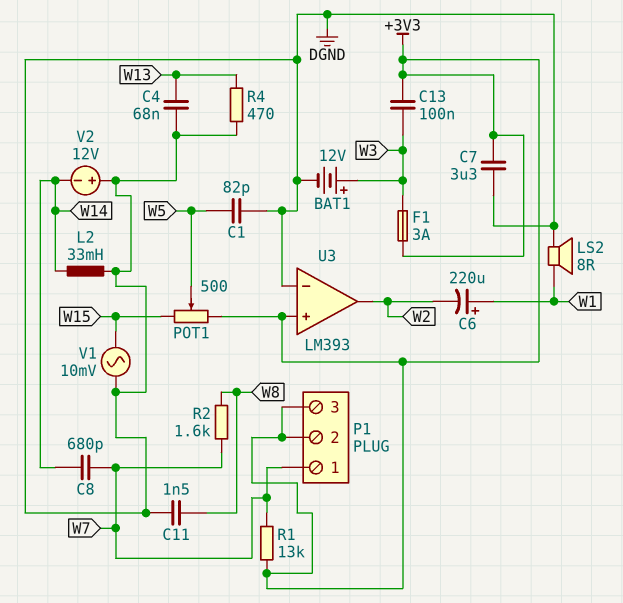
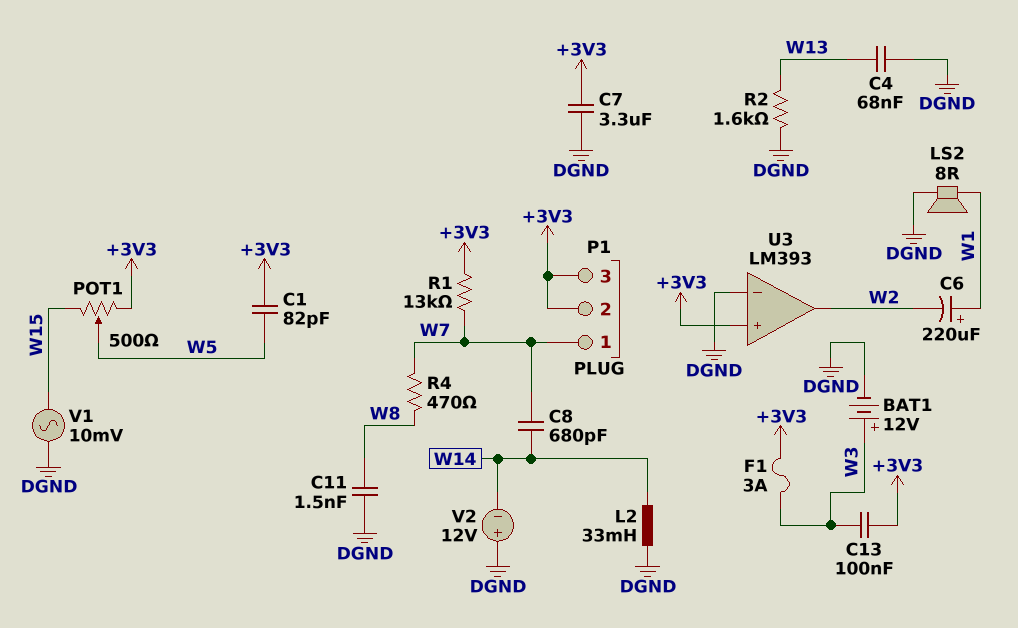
C1: 82pF (DGND, W5) -> 82pF (+3V3, W5)
R2: 1.6k (W7, W8) -> 1.6k (DGND, W13)
R4: 470 (DGND, W13) -> 470 (W7, W8)

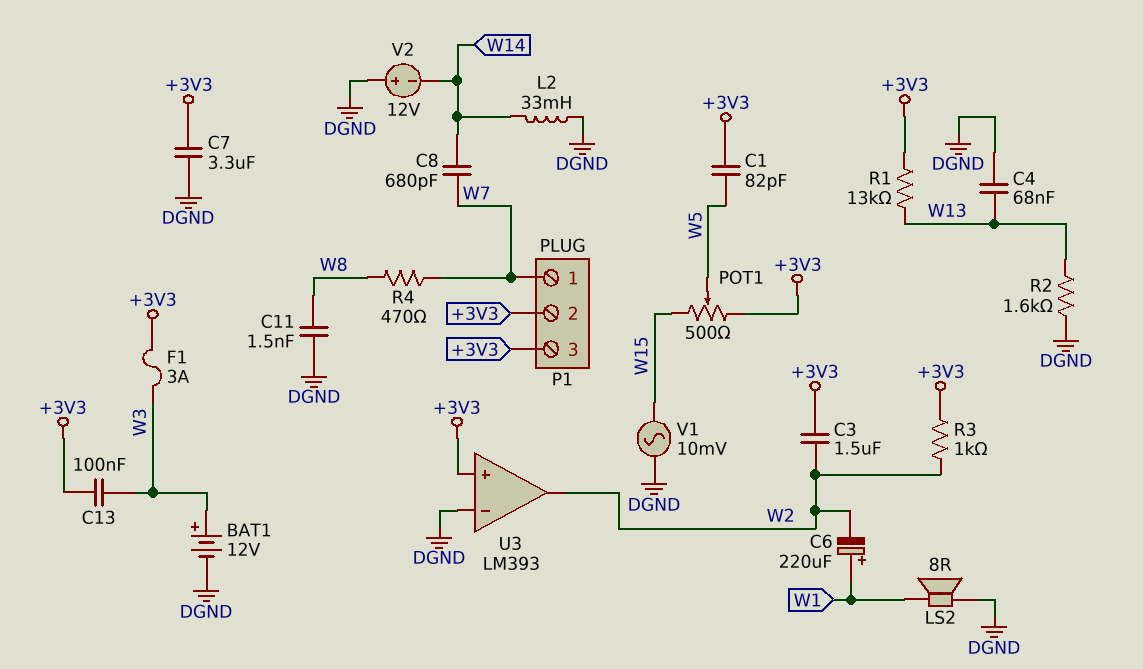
C3: none -> 1.5uF (+3V3, W2)
R1: 13k (+3V3, W7) -> 13k (+3V3, W13)
R3: none -> 1k (+3V3, W2)

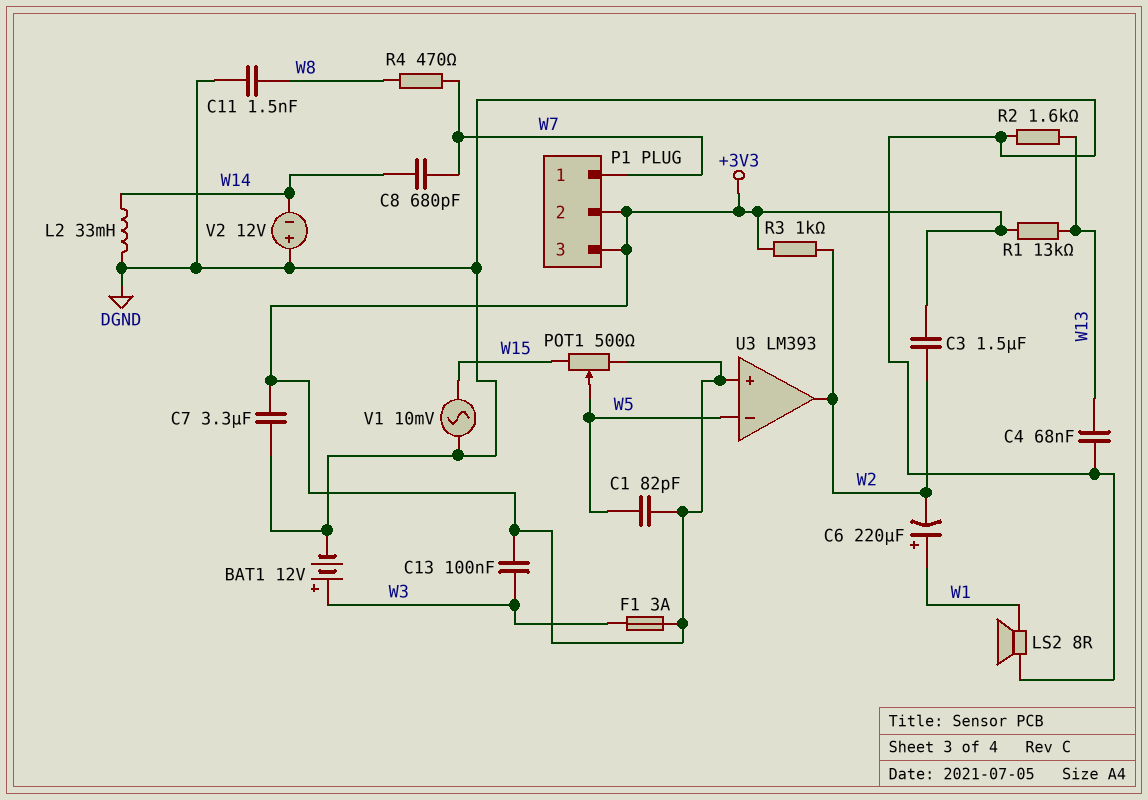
U3 pin in-: DGND -> W5

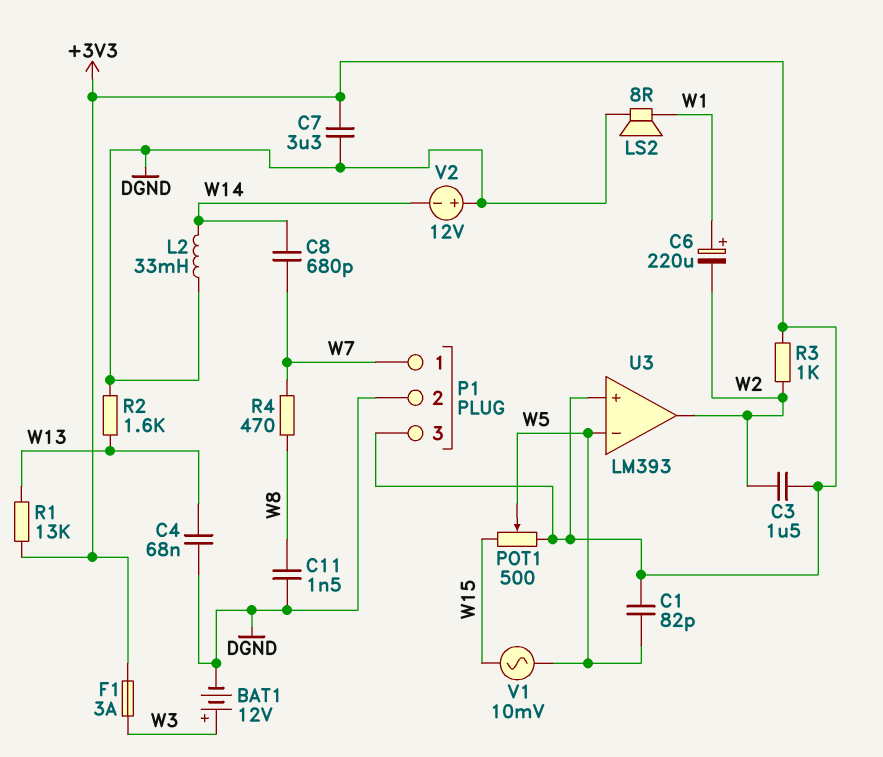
C13: 100nF (+3V3, W3) -> none
P1 pin 2: +3V3 -> DGND
V1: AC 10mV (DGND, W15) -> AC 10mV (W5, W15)

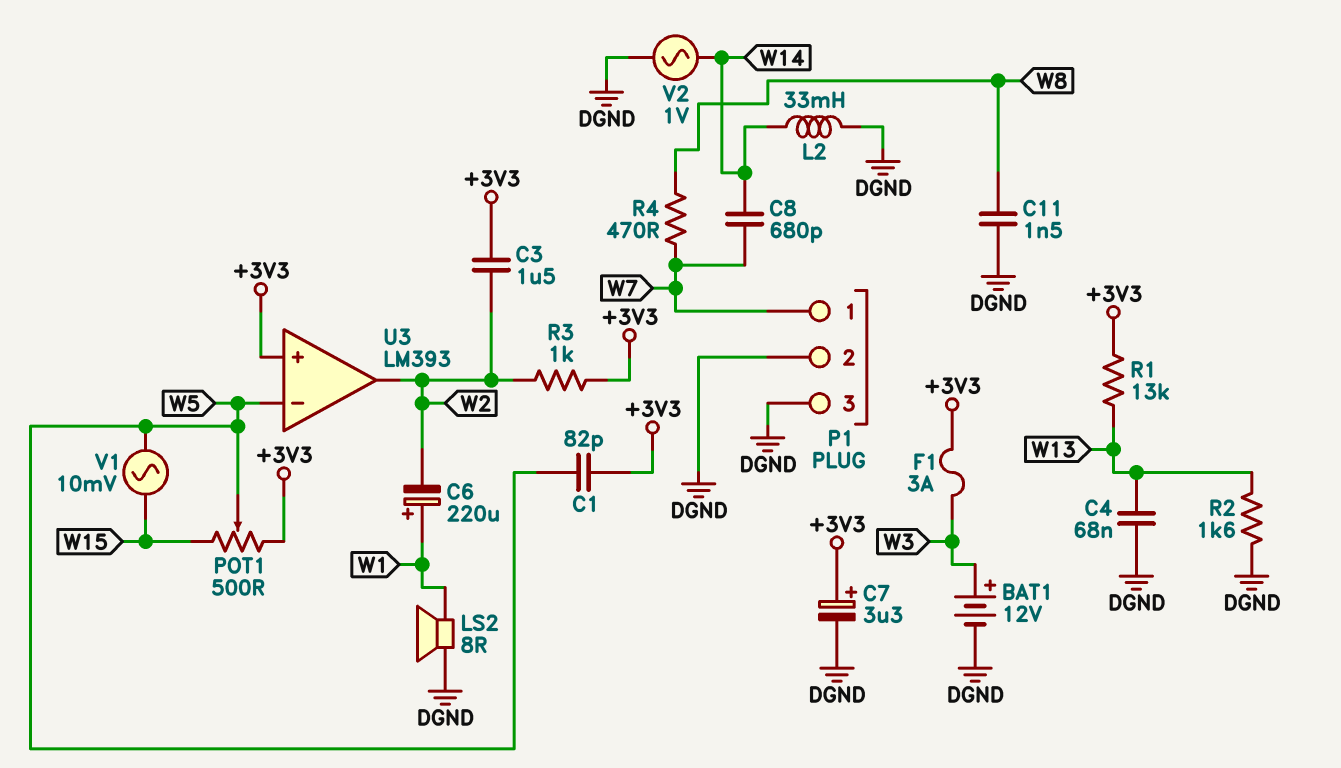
C7: 3.3uF (+3V3, DGND) -> 3.3uF (plus +3V3, minus DGND)
P1 pin 3: +3V3 -> DGND
V2: 12V (plus DGND, minus W14) -> AC 1V (DGND, W14)

